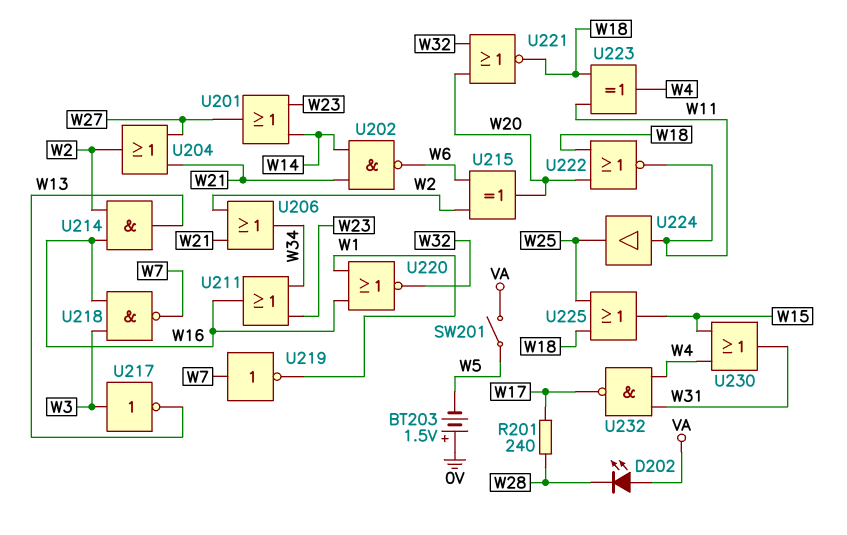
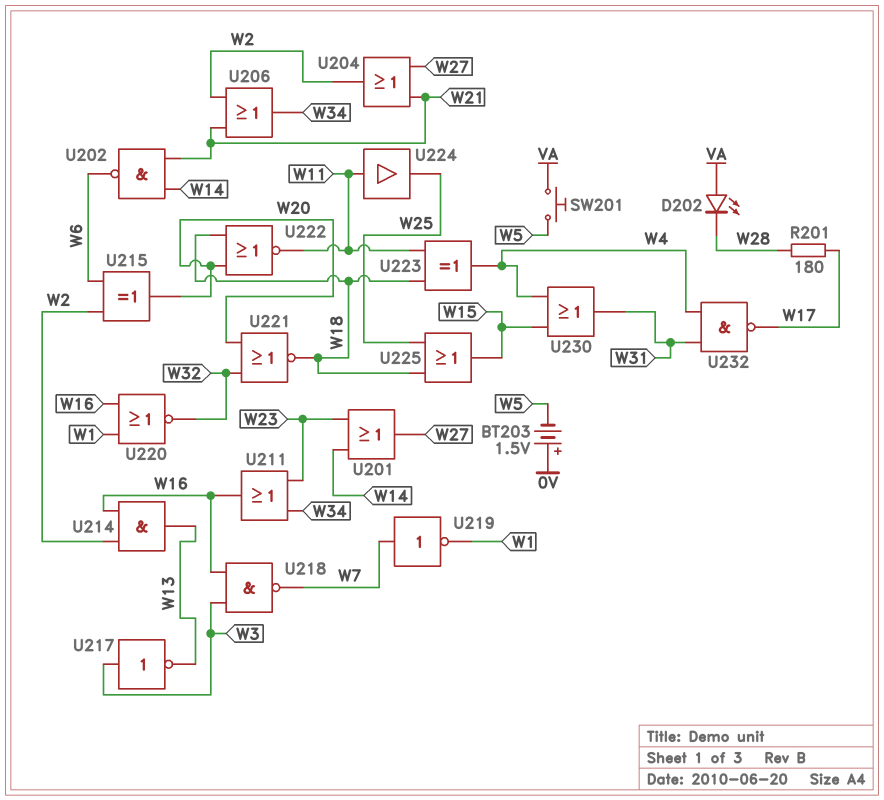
R201: 240 (W17, W28) -> 180 (W17, W28)
SW201: switch (VA, W5) -> button (VA, W5)

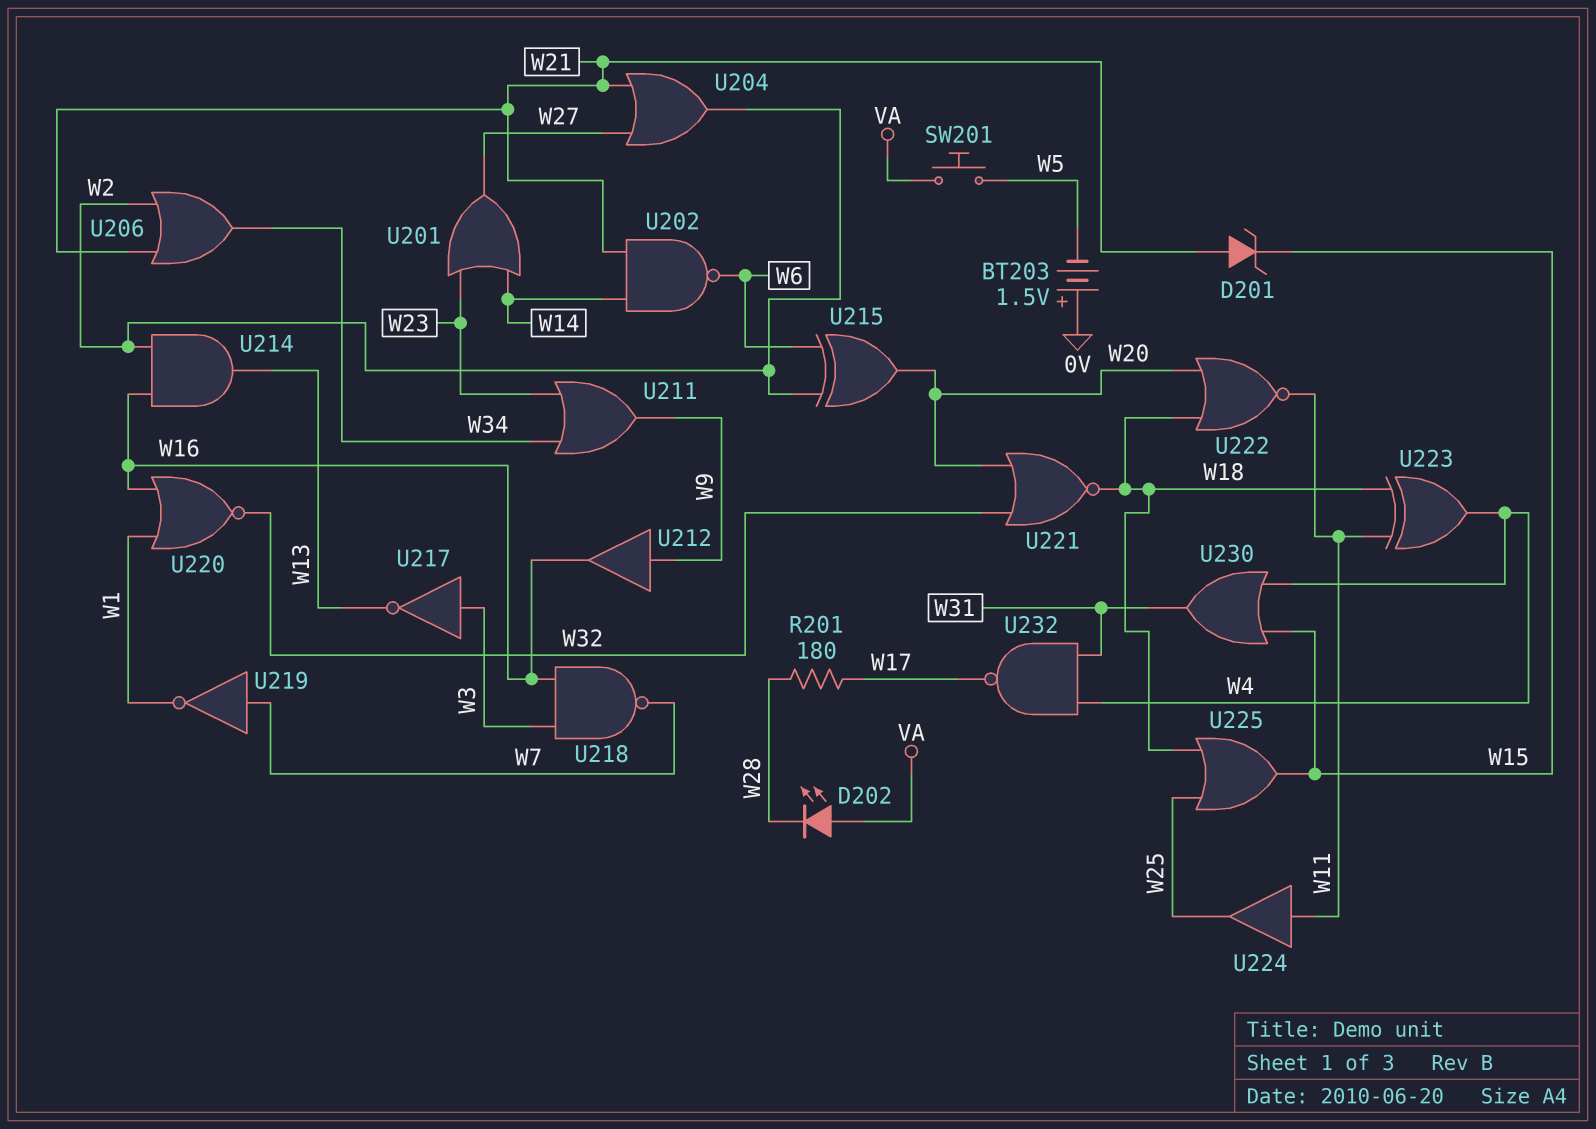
D201: none -> zener (A W21, K W15)
U211: OR (in W23, in W34, out W16) -> OR (in W23, in W34, out W9)
U212: none -> buffer (in W9, out W16)

